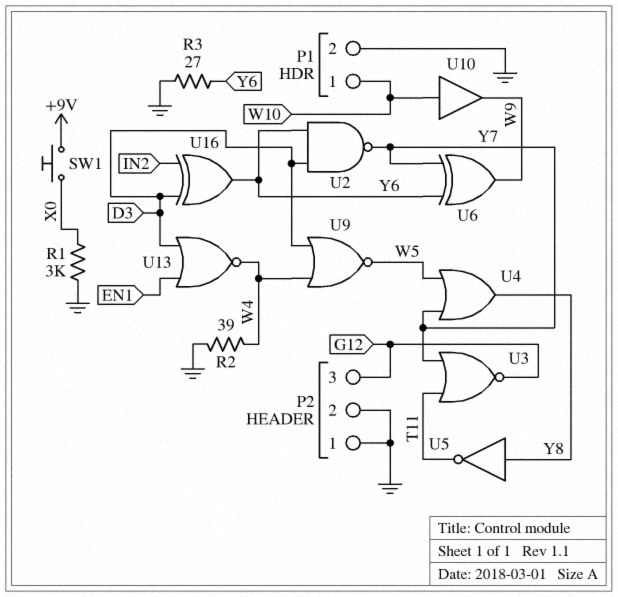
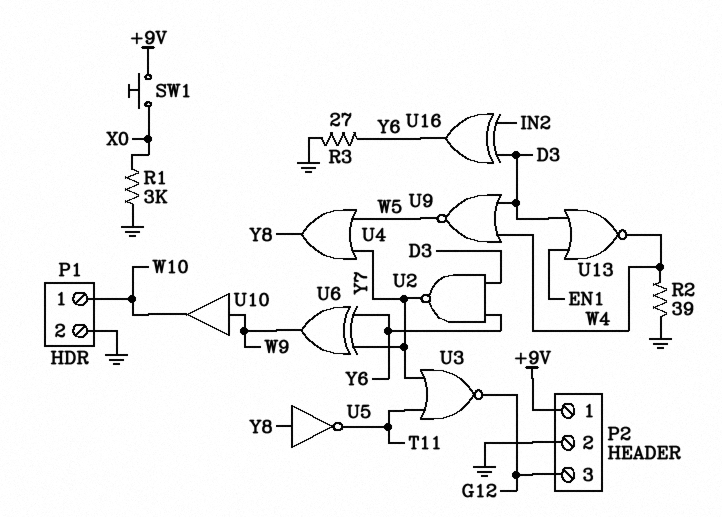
P2 pin 1: GND -> +9V
U10: buffer (in W10, out W9) -> buffer (in W9, out W10)

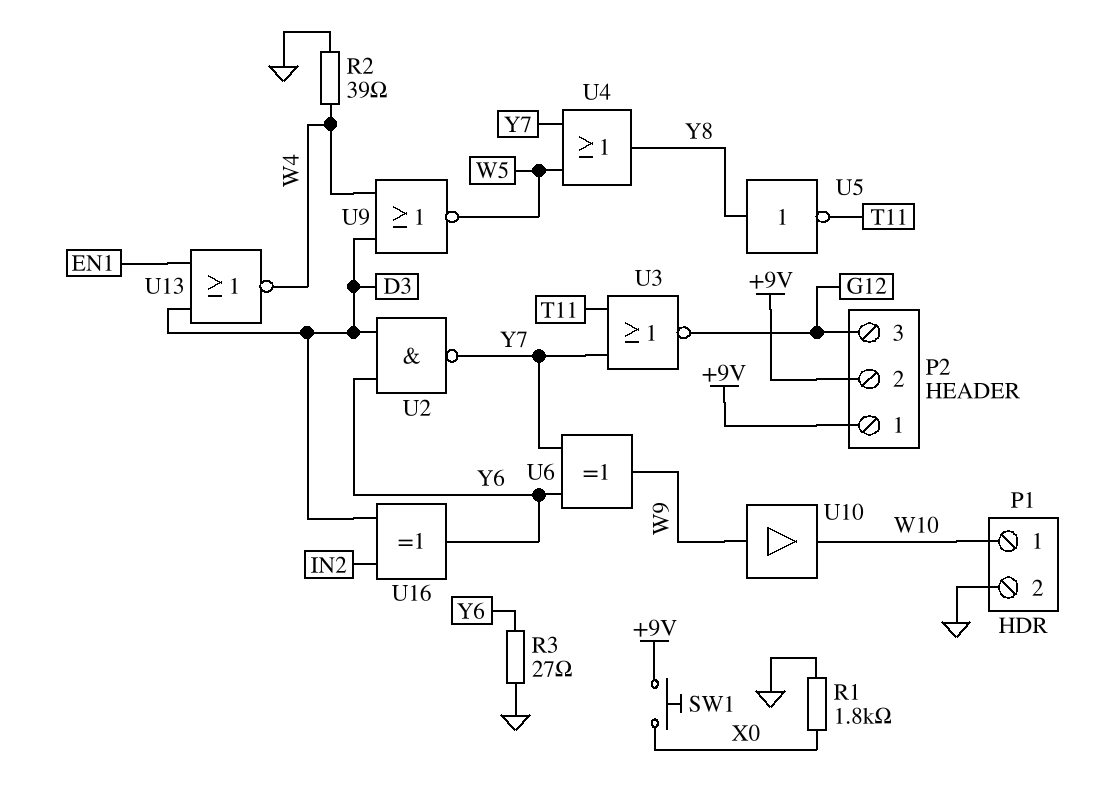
P2 pin 2: GND -> +9V
R1: 3k (GND, X0) -> 1.8k (GND, X0)

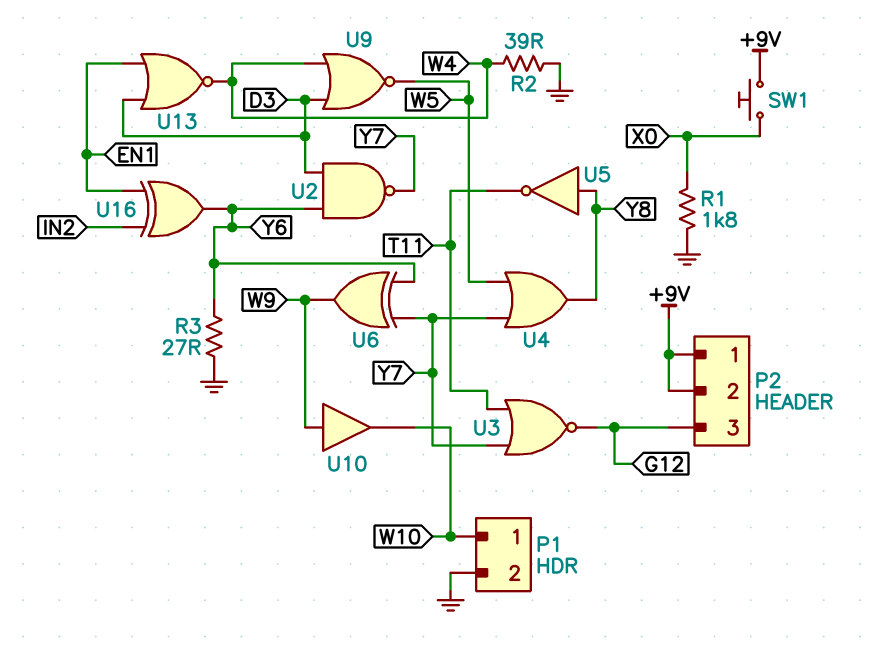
U16: XOR (in D3, in IN2, out Y6) -> XOR (in EN1, in IN2, out Y6)

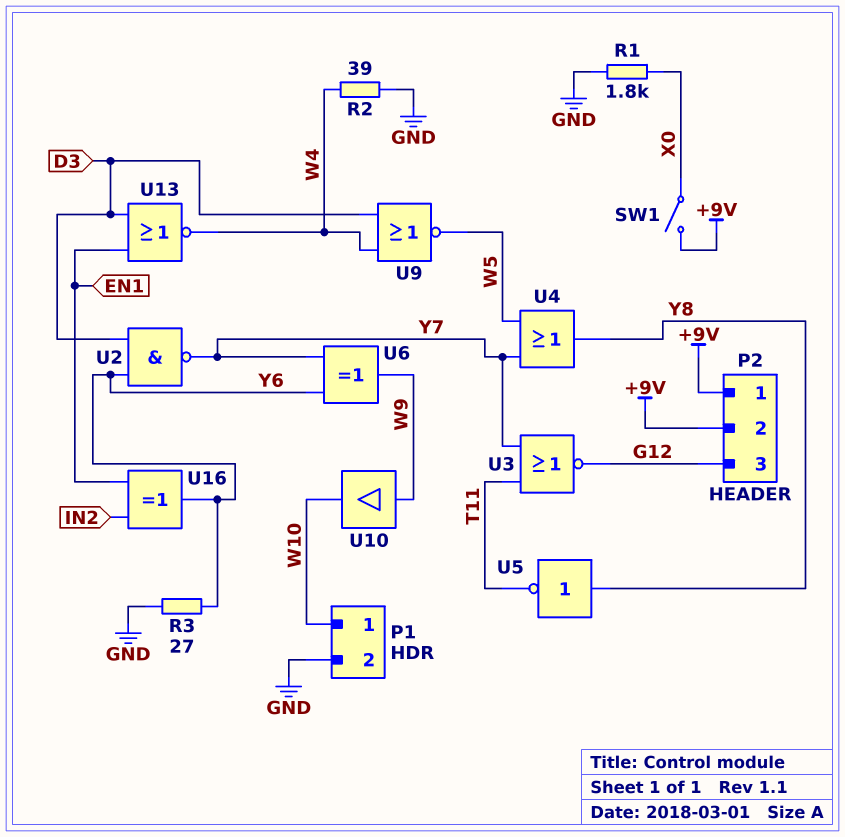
SW1: button (+9V, X0) -> switch (+9V, X0)

